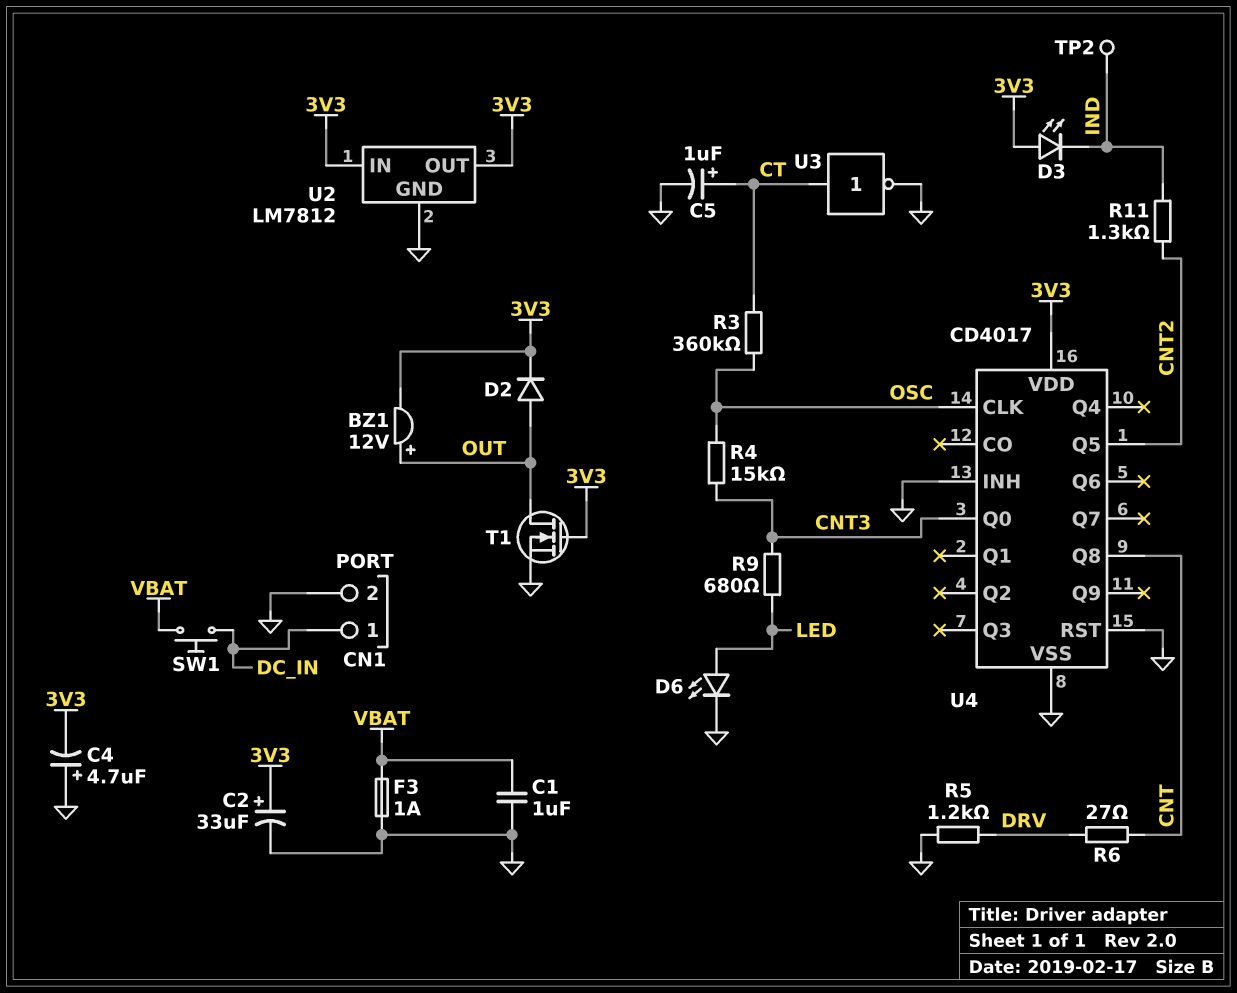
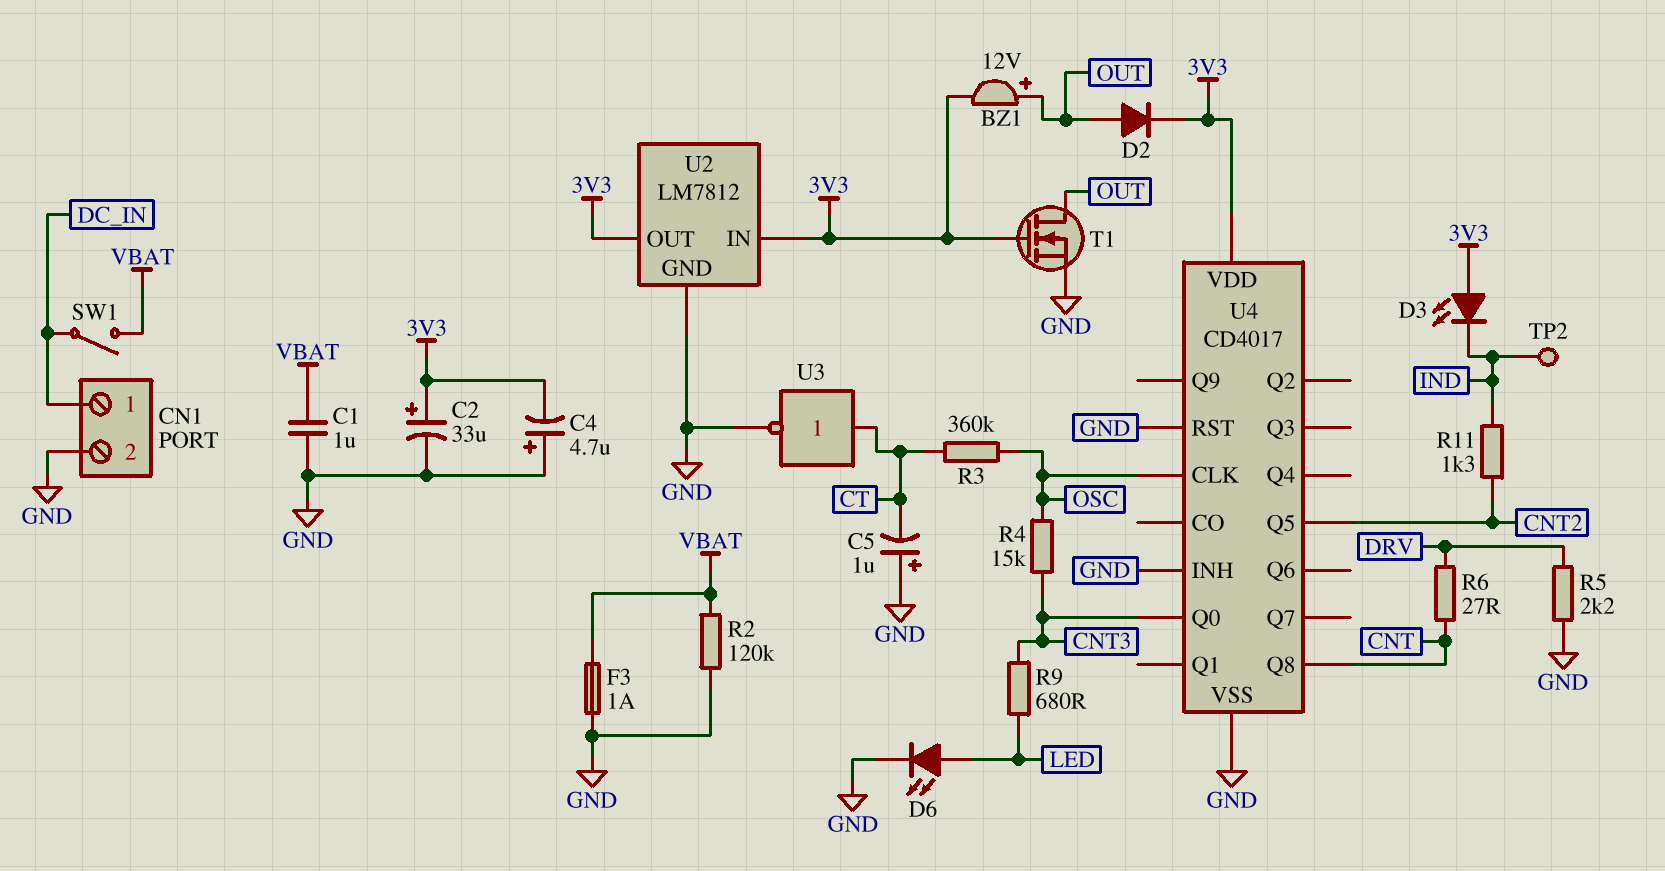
C5: 1uF (plus CT, minus GND) -> 1uF (plus GND, minus CT)
R2: none -> 120k (GND, VBAT)
R5: 1.2k (DRV, GND) -> 2.2k (DRV, GND)
SW1: button (DC_IN, VBAT) -> switch (DC_IN, VBAT)

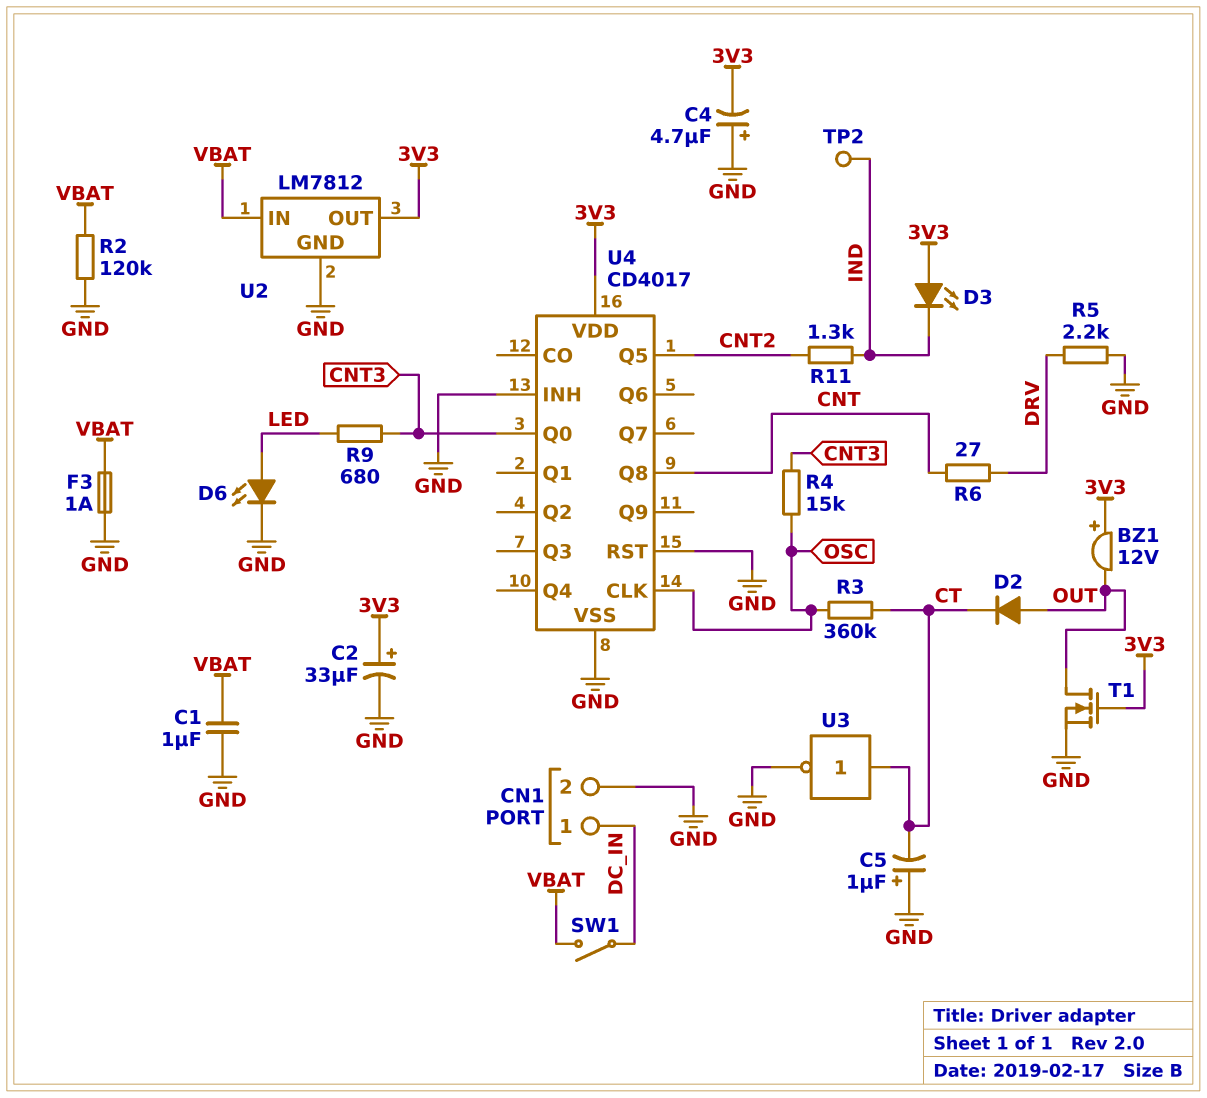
BZ1: buzzer 12V (plus OUT, minus 3V3) -> buzzer 12V (plus 3V3, minus OUT)
D2: diode (A OUT, K 3V3) -> diode (A OUT, K CT)
U2 pin IN: 3V3 -> VBAT

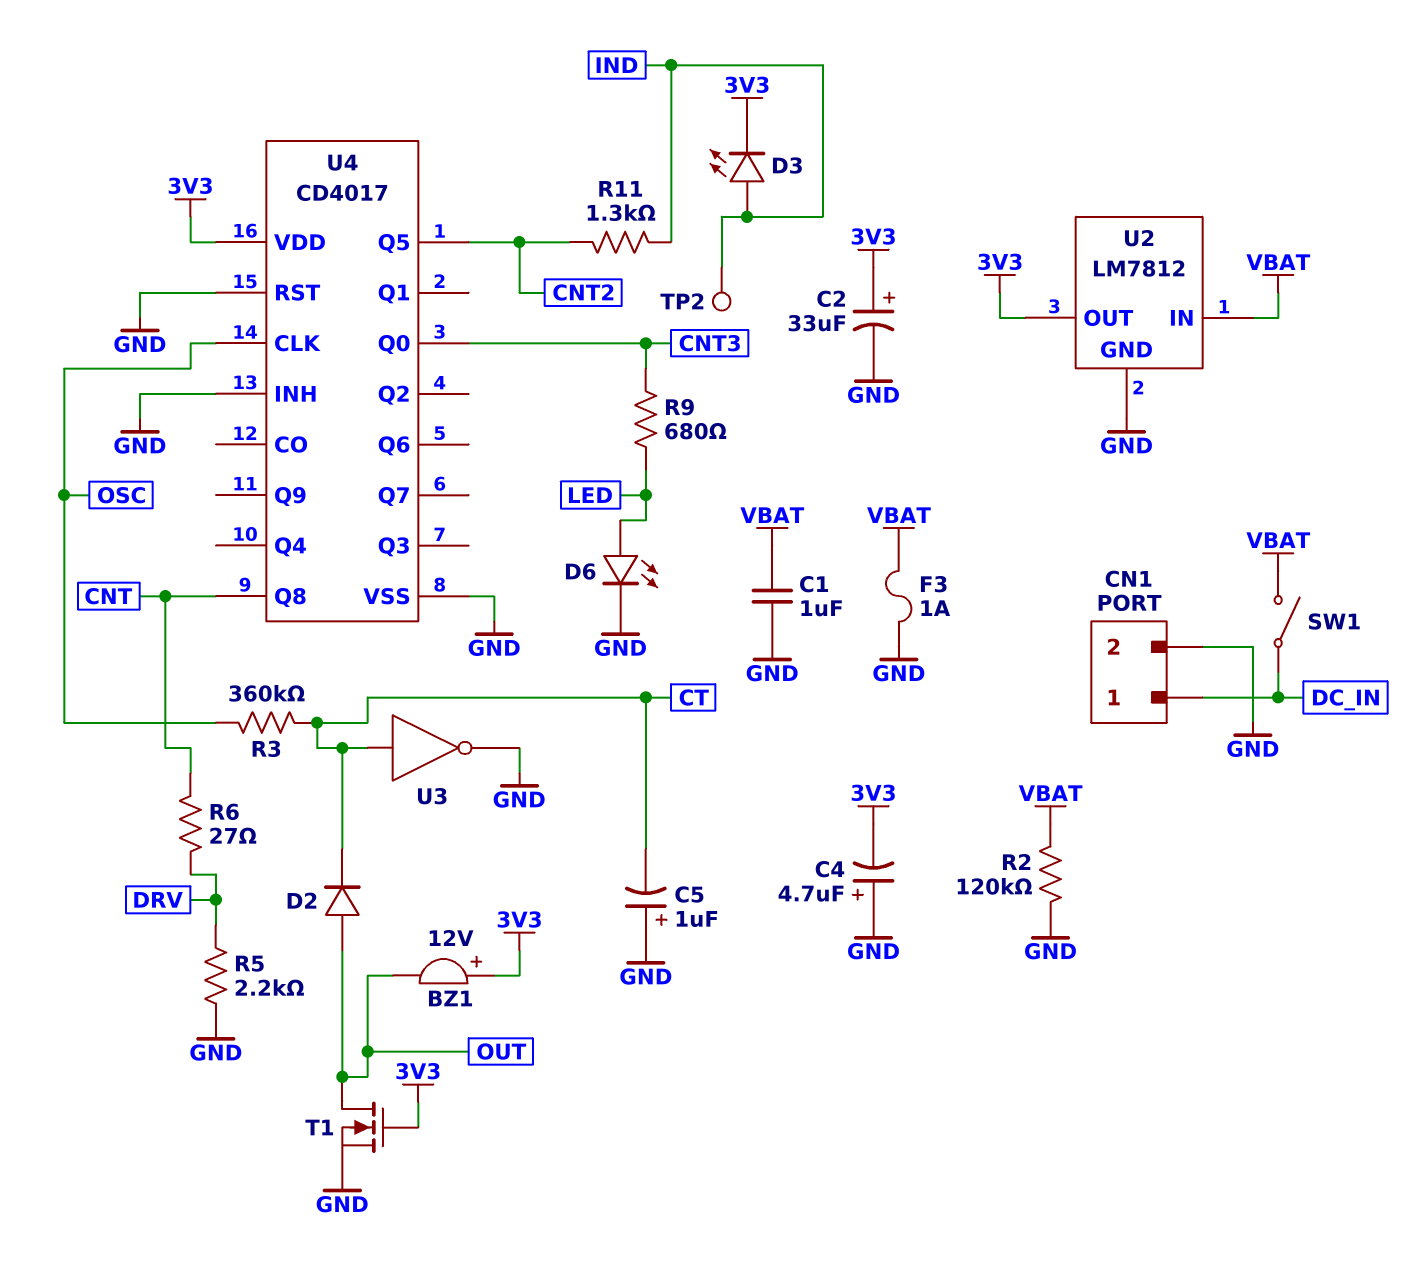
D3: LED (A 3V3, K IND) -> LED (A IND, K 3V3)
R4: 15k (CNT3, OSC) -> none

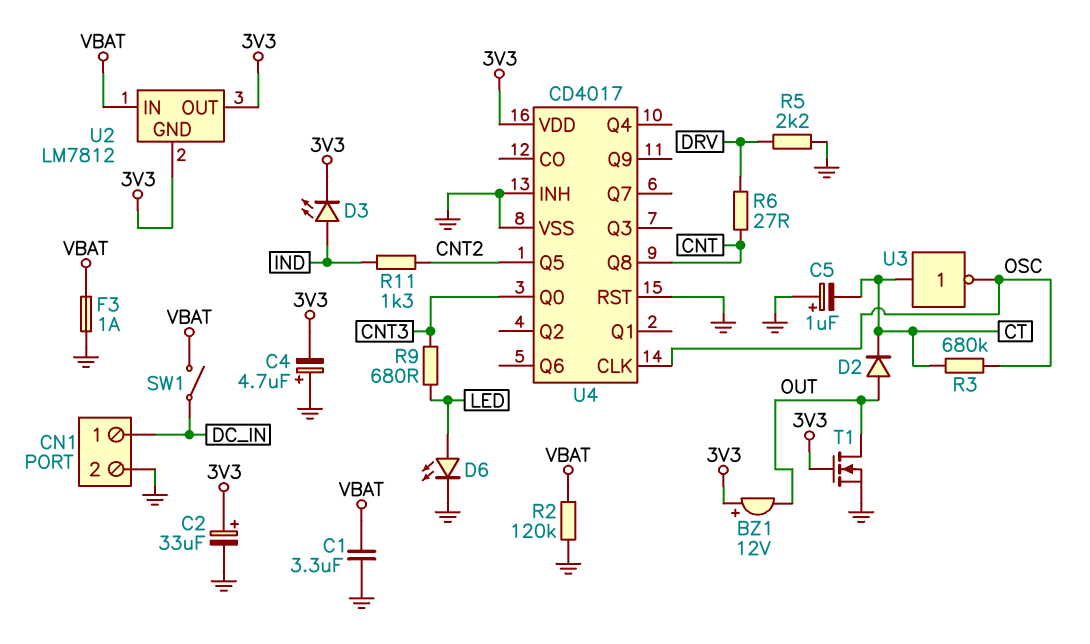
C1: 1uF (GND, VBAT) -> 3.3uF (GND, VBAT)
R3: 360k (CT, OSC) -> 680k (CT, OSC)
TP2: test point (IND) -> none
U2 pin GND: GND -> 3V3
U3: NOT (in CT, out GND) -> NOT (in CT, out OSC)

